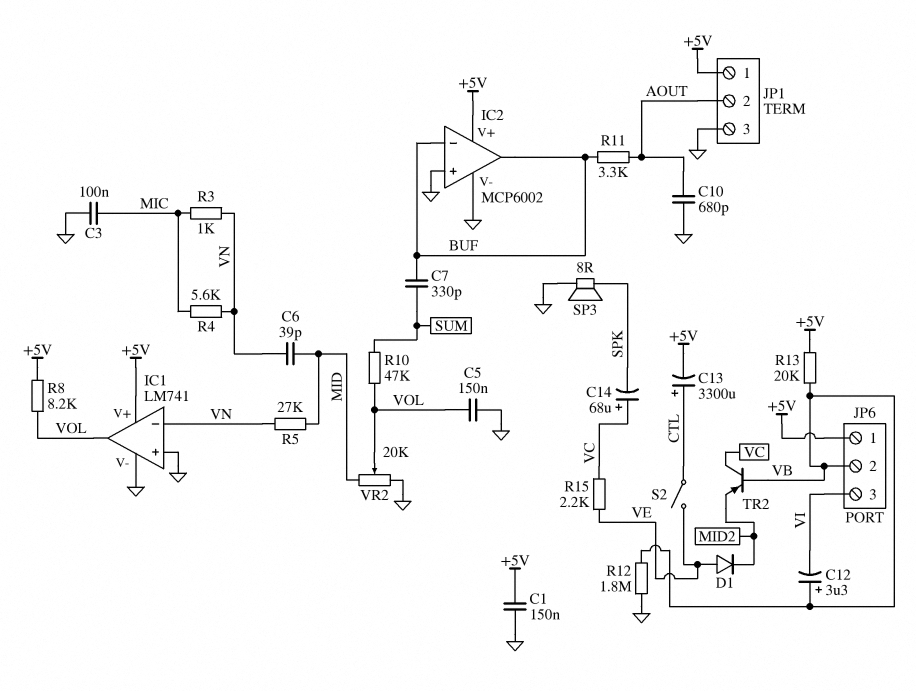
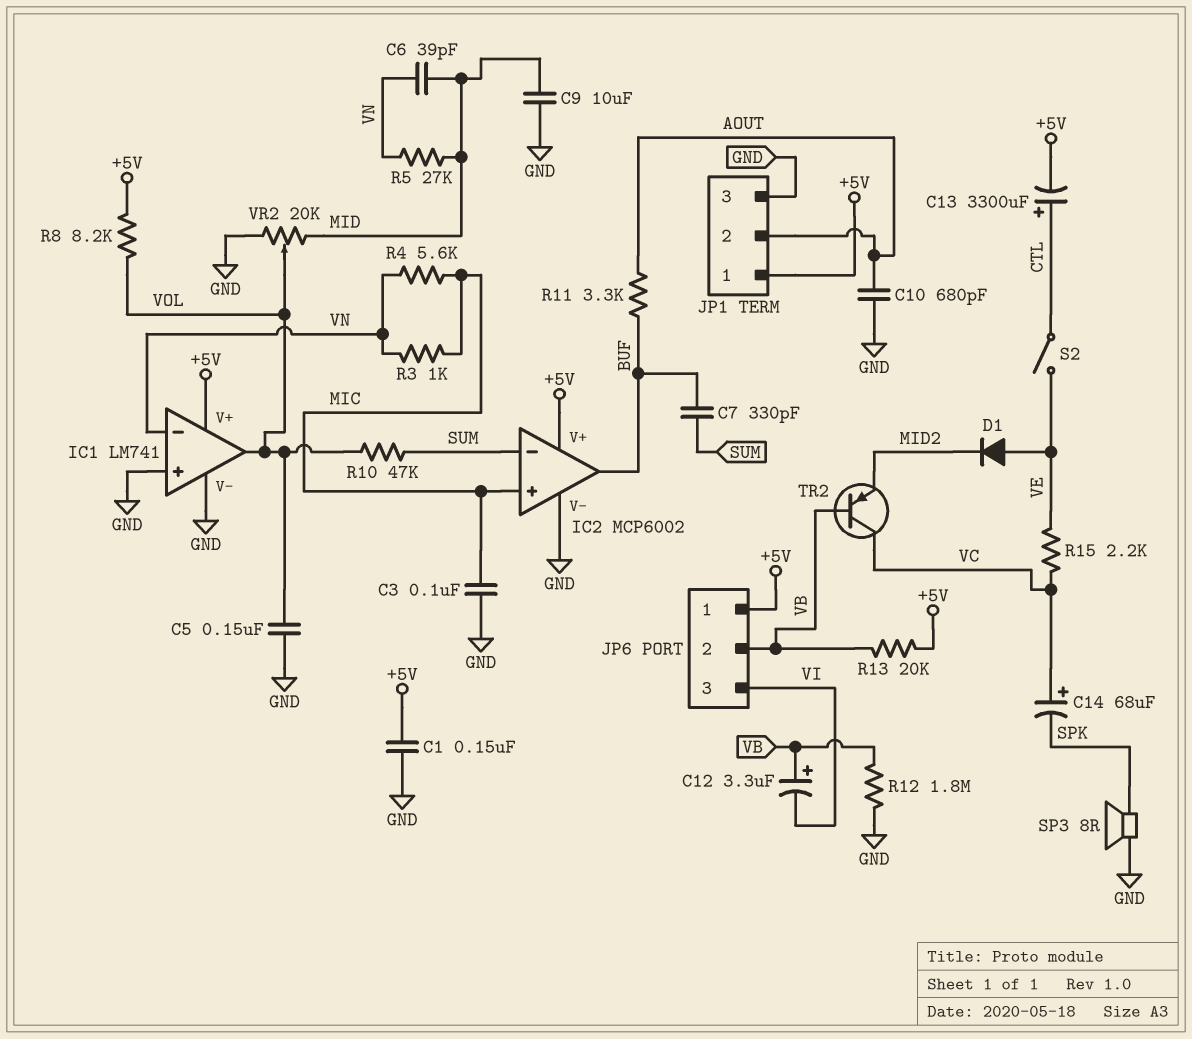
C9: none -> 10uF (GND, MID)
IC2 pin in+: GND -> MIC
IC2 pin in-: BUF -> SUM

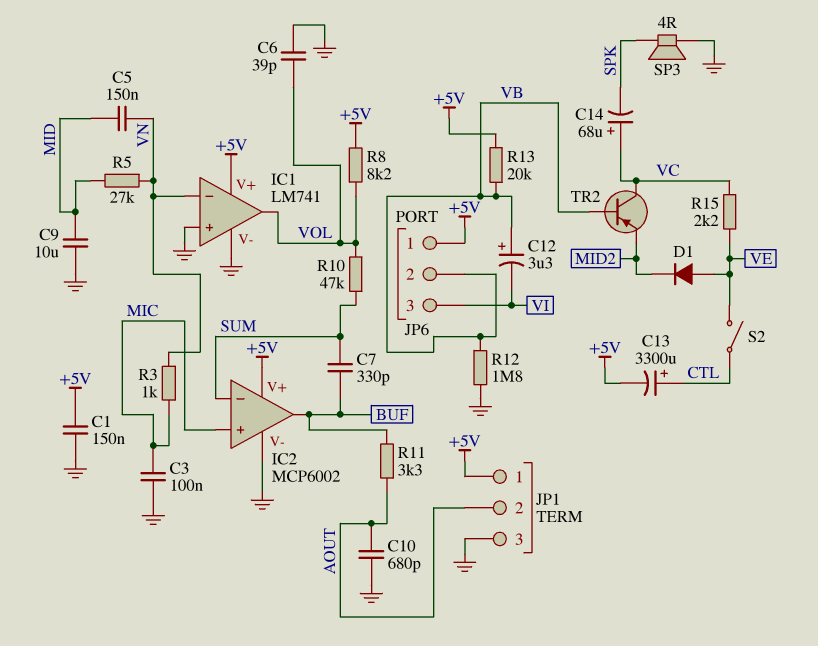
C5: 150nF (GND, VOL) -> 150nF (MID, VN)
C6: 39pF (MID, VN) -> 39pF (GND, VOL)
R4: 5.6k (MIC, VN) -> none
SP3: speaker 8R (GND, SPK) -> speaker 4R (GND, SPK)
VR2: 20k (GND, MID, wiper VOL) -> none

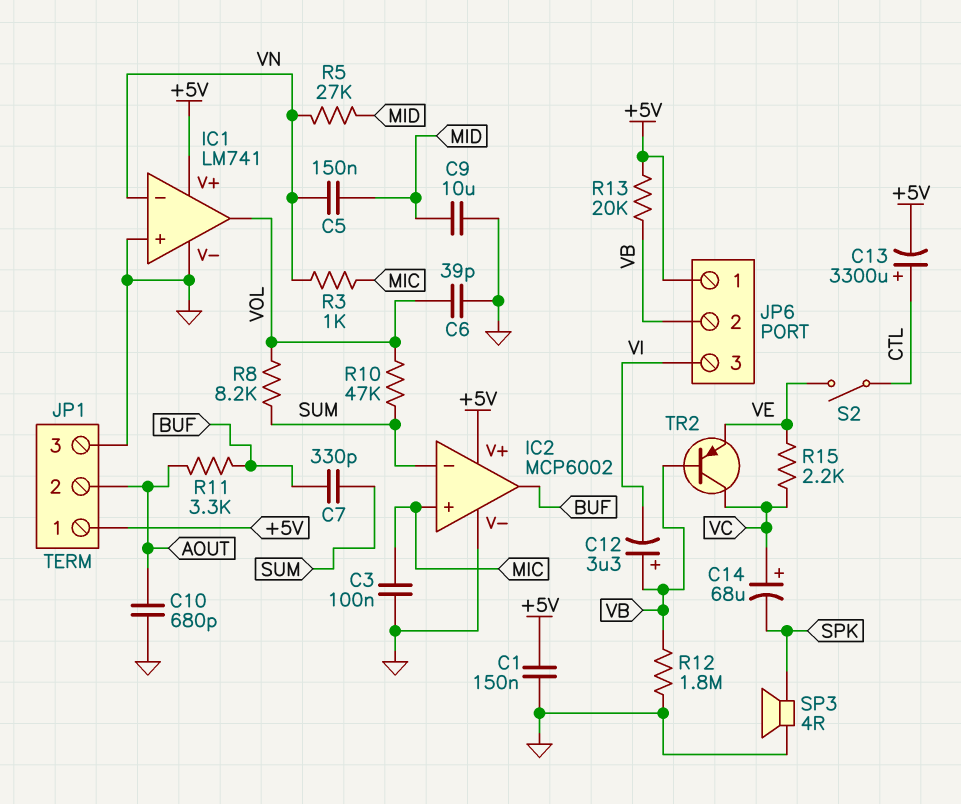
D1: diode (A VE, K MID2) -> none
R8: 8.2k (+5V, VOL) -> 8.2k (SUM, VOL)
TR2: PNP (B VB, C VC, E MID2) -> PNP (B VB, C VC, E VE)

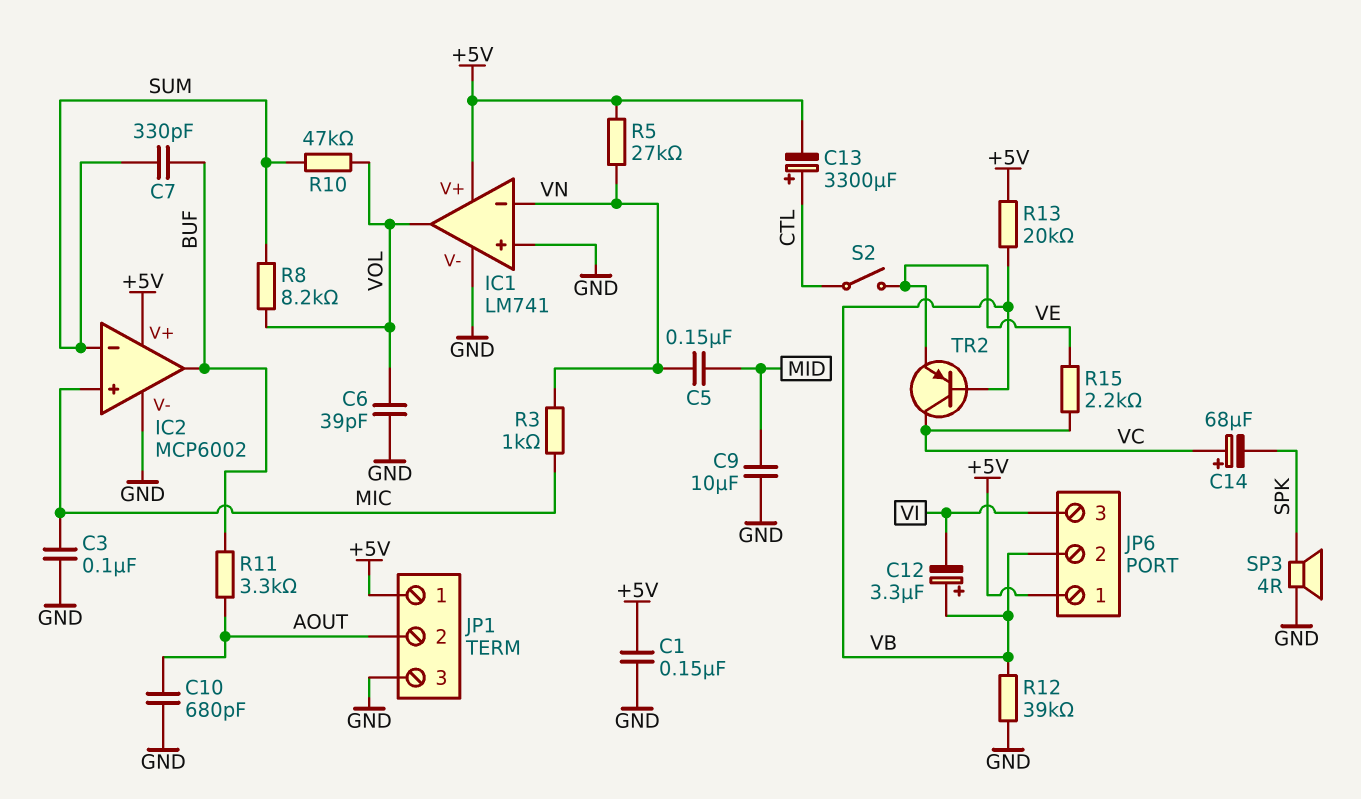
R5: 27k (MID, VN) -> 27k (+5V, VN)
R12: 1.8M (GND, VB) -> 39k (GND, VB)

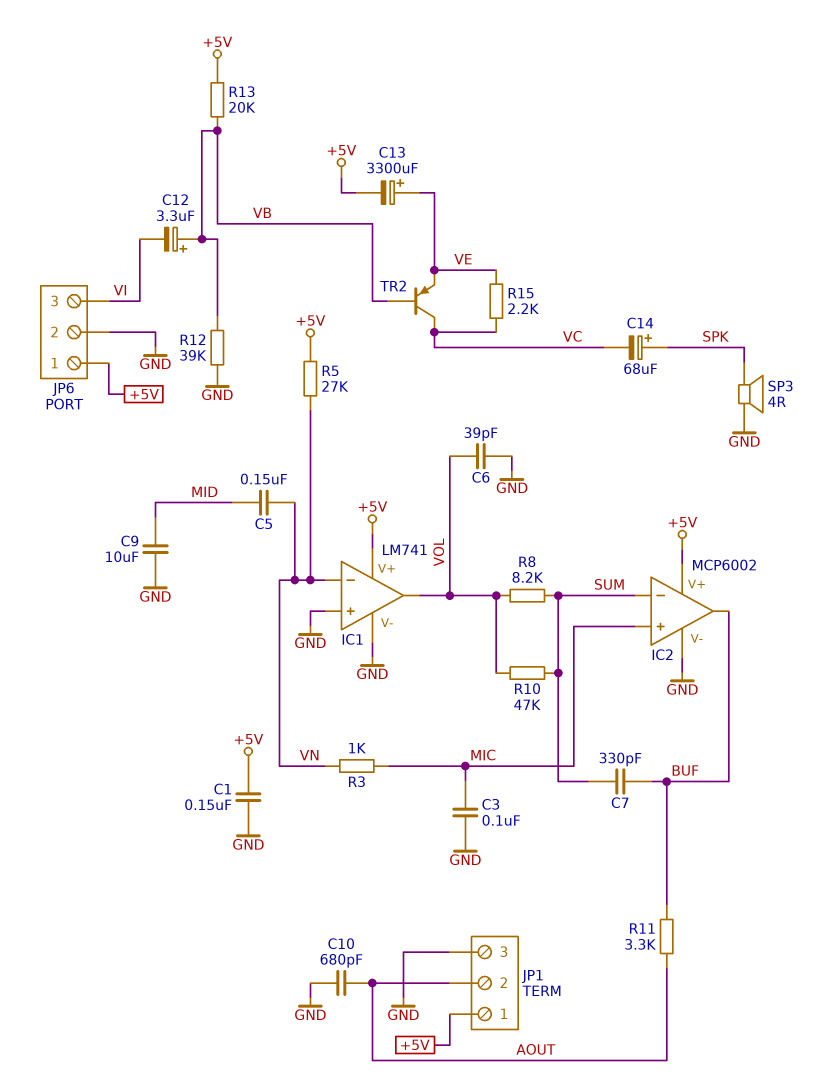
C13: 3300uF (plus CTL, minus +5V) -> 3300uF (plus VE, minus +5V)
C14: 68uF (plus VC, minus SPK) -> 68uF (plus SPK, minus VC)
JP6 pin 2: VB -> GND
S2: switch (CTL, VE) -> none

